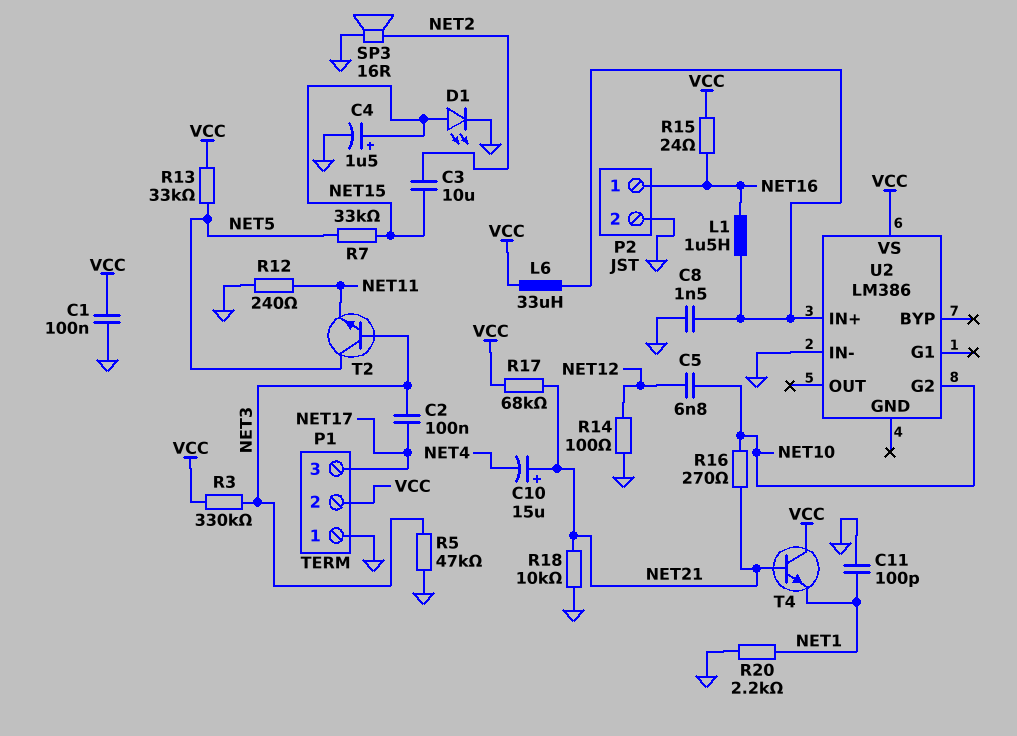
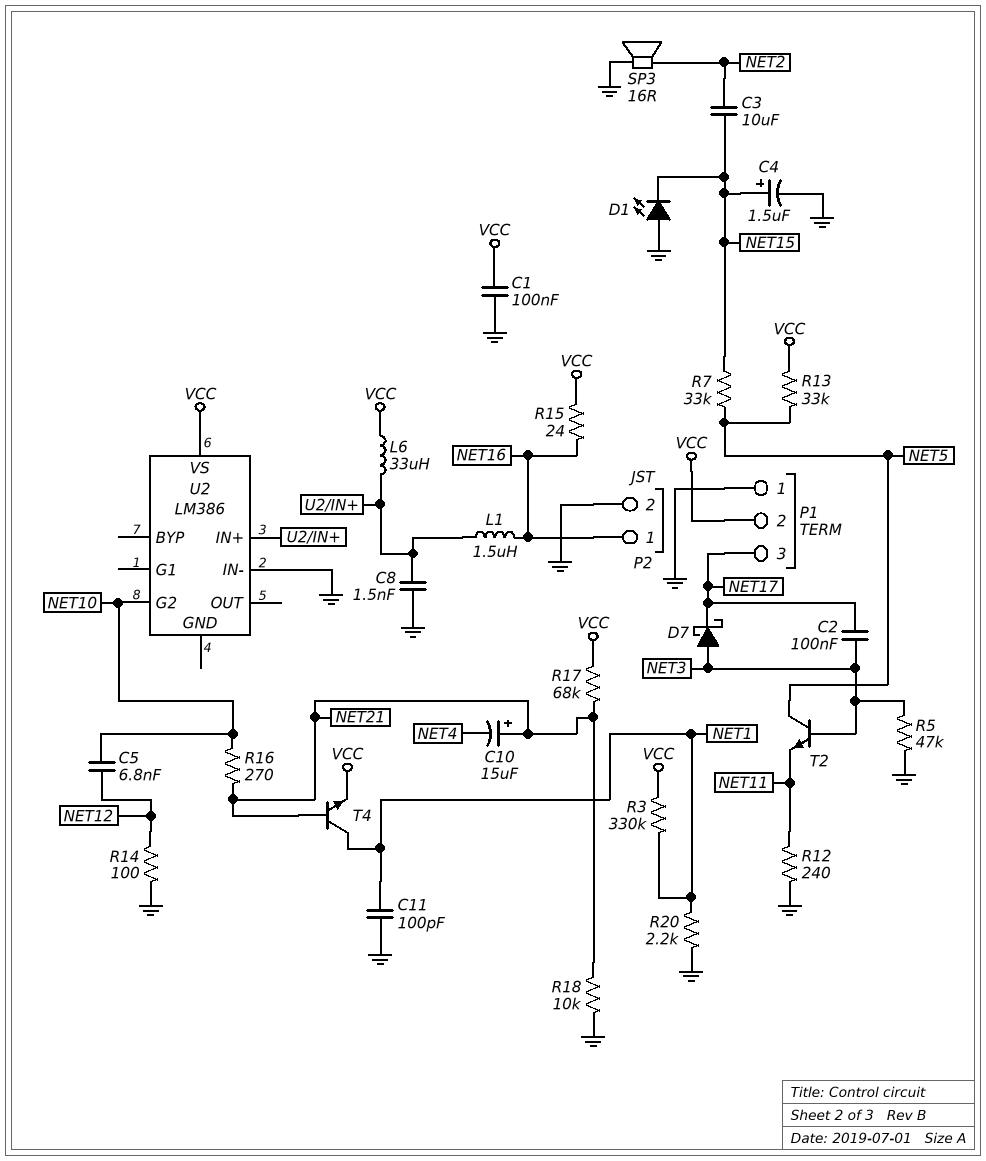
D1: LED (A NET15, K GND) -> LED (A GND, K NET15)
D7: none -> schottky (A NET3, K NET17)
R3: 330k (NET3, VCC) -> 330k (NET1, VCC)
T4: NPN (B NET21, C VCC, E NET1) -> NPN (B NET21, C NET1, E VCC)

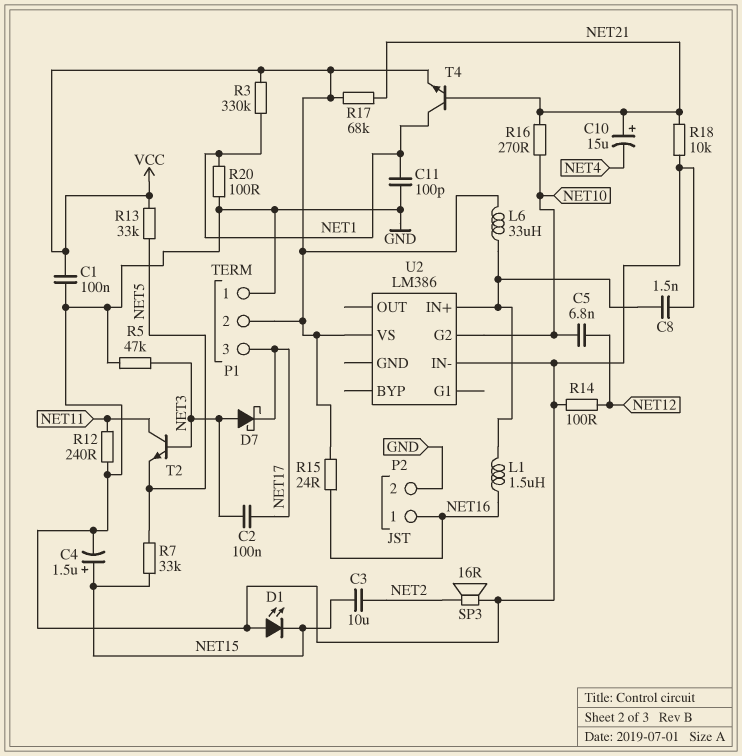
R20: 2.2k (GND, NET1) -> 100 (GND, NET1)
T2: NPN (B NET3, C NET5, E NET11) -> NPN (B NET3, C NET11, E NET5)

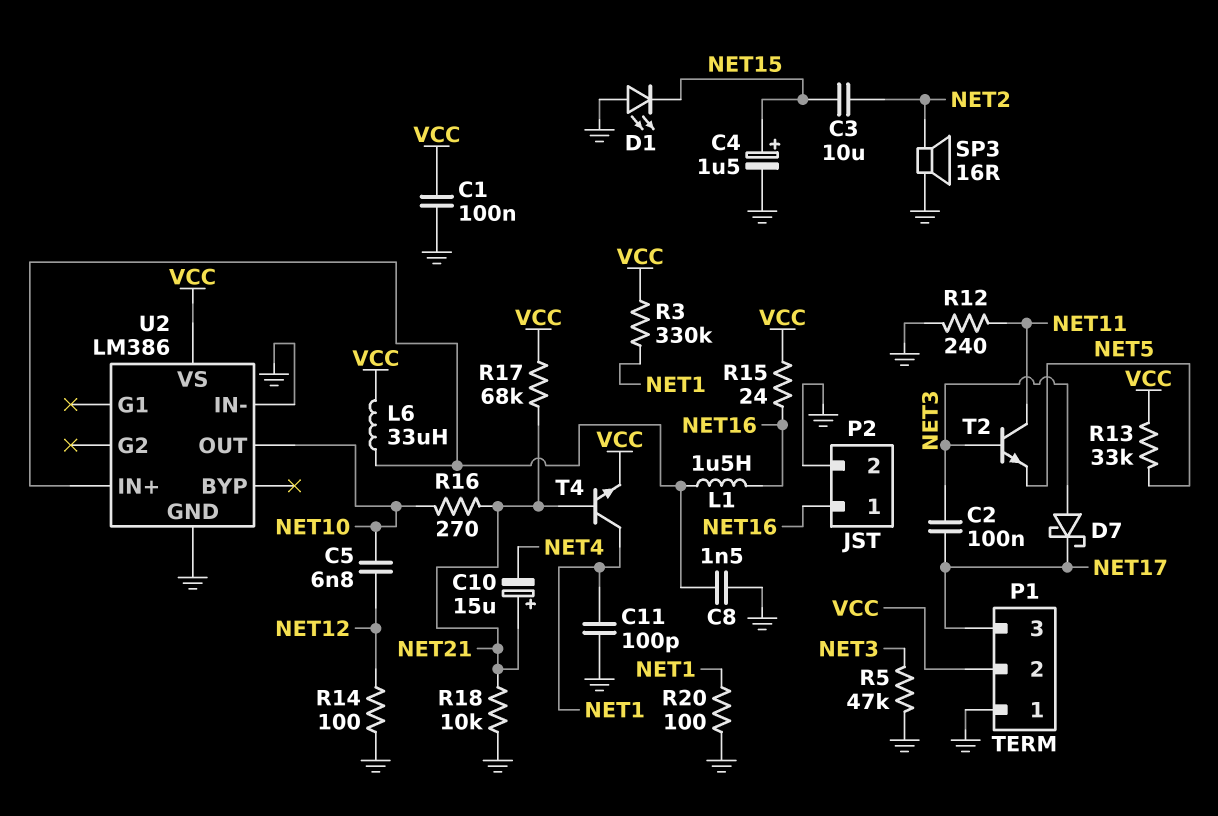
R7: 33k (NET5, NET15) -> none
U2 pin G2: NET10 -> none
U2 pin GND: none -> GND
U2 pin OUT: none -> NET10

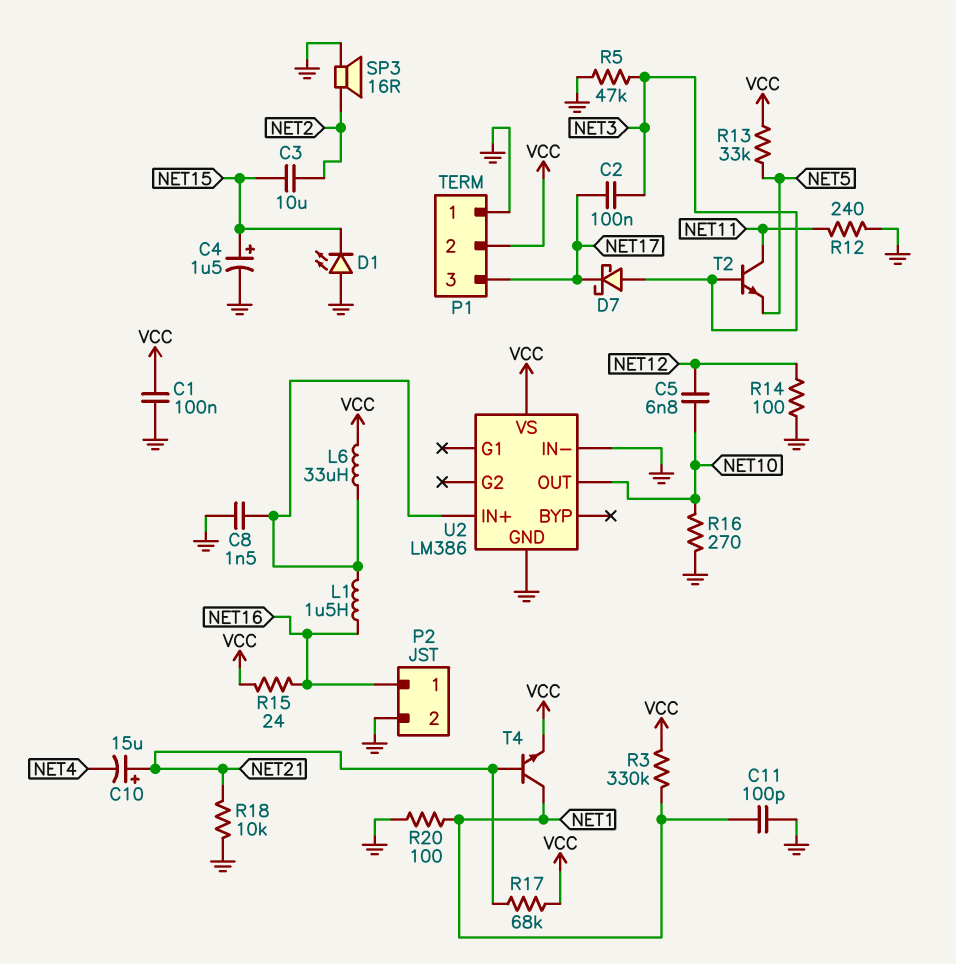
R16: 270 (NET10, NET21) -> 270 (GND, NET10)

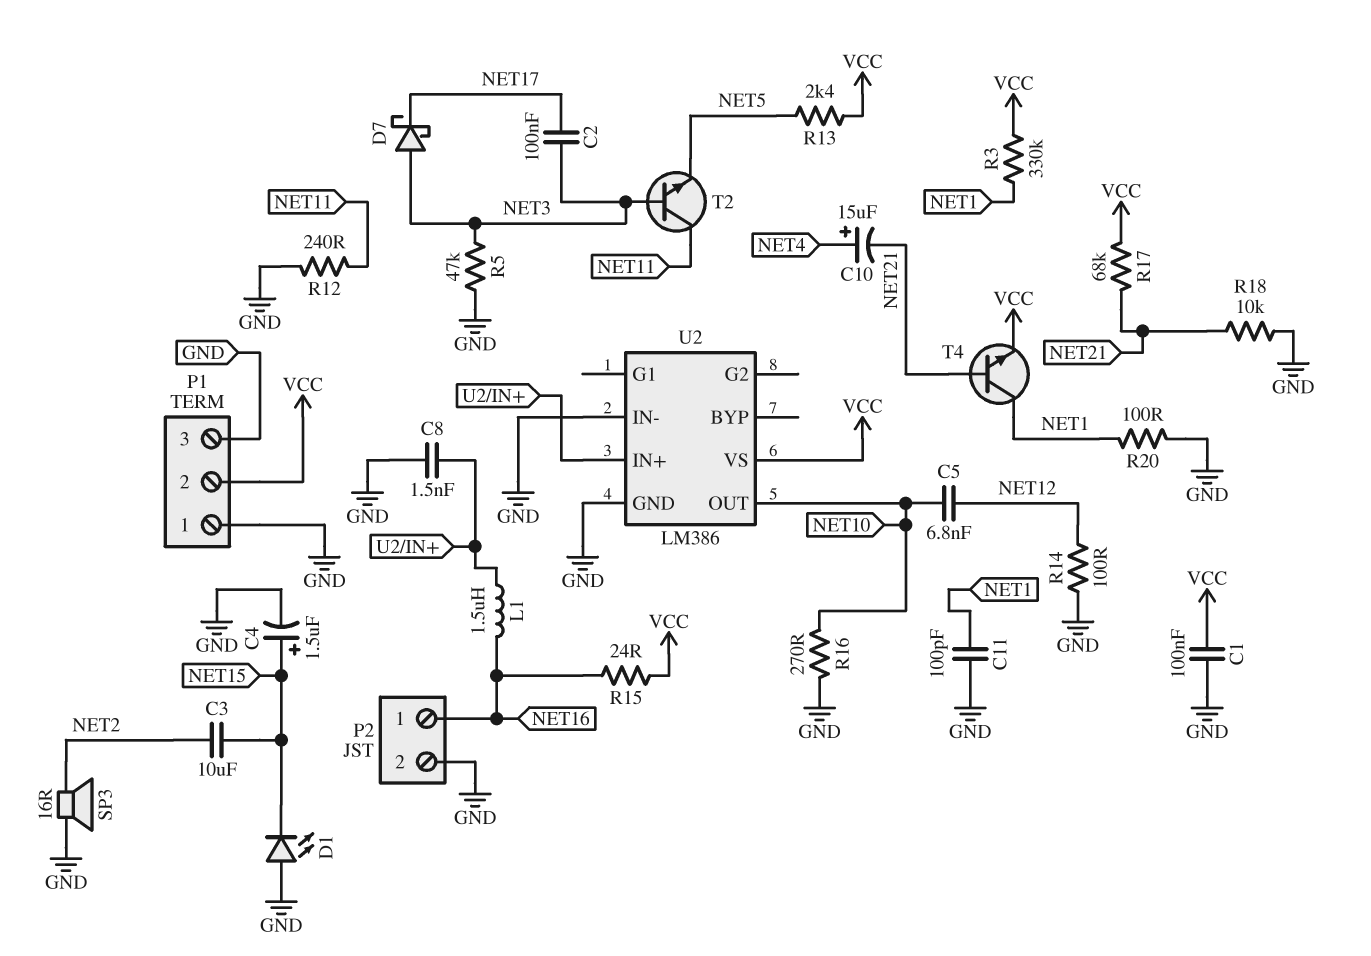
C10: 15uF (plus NET21, minus NET4) -> 15uF (plus NET4, minus NET21)
L6: 33uH (U2/IN+, VCC) -> none
P1 pin 3: NET17 -> GND
R13: 33k (NET5, VCC) -> 2.4k (NET5, VCC)

